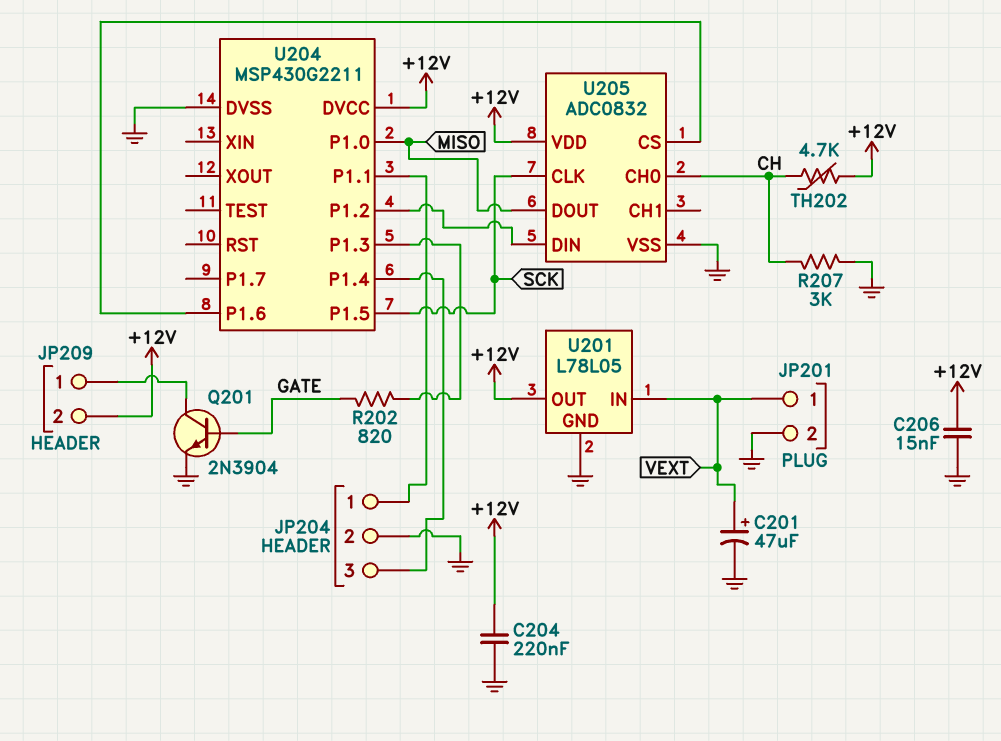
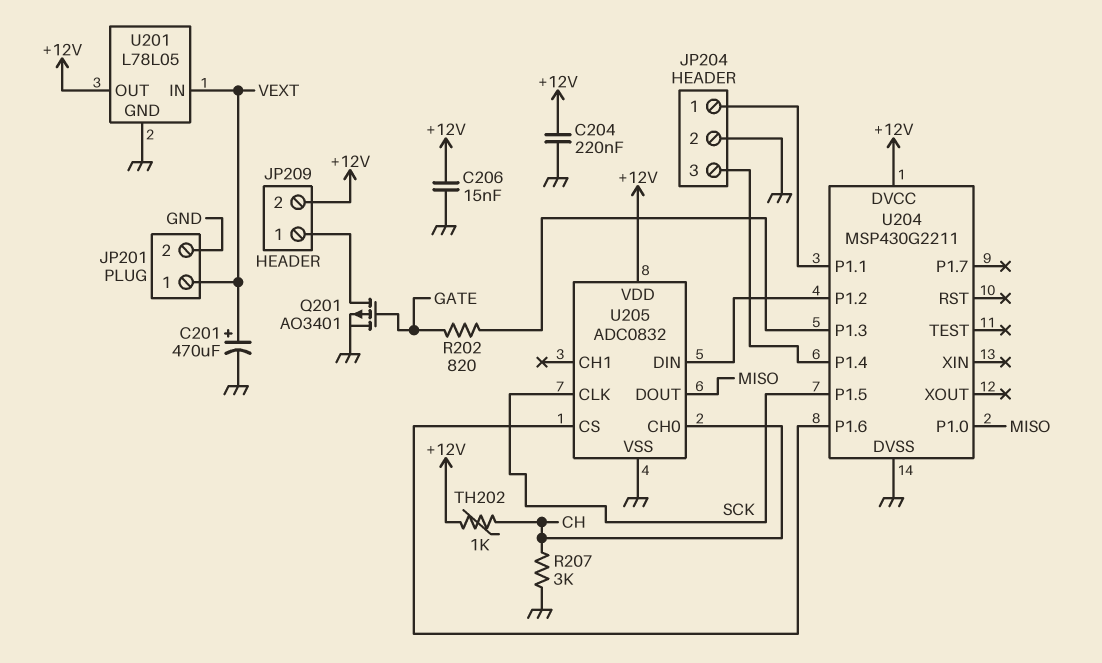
C201: 47uF (plus VEXT, minus GND) -> 470uF (plus VEXT, minus GND)
Q201: NPN 2N3904 (B GATE, C JP209/1, E GND) -> PMOS AO3401 (G GATE, D JP209/1, S GND)
TH202: 4.7k (+12V, CH) -> 1k (+12V, CH)

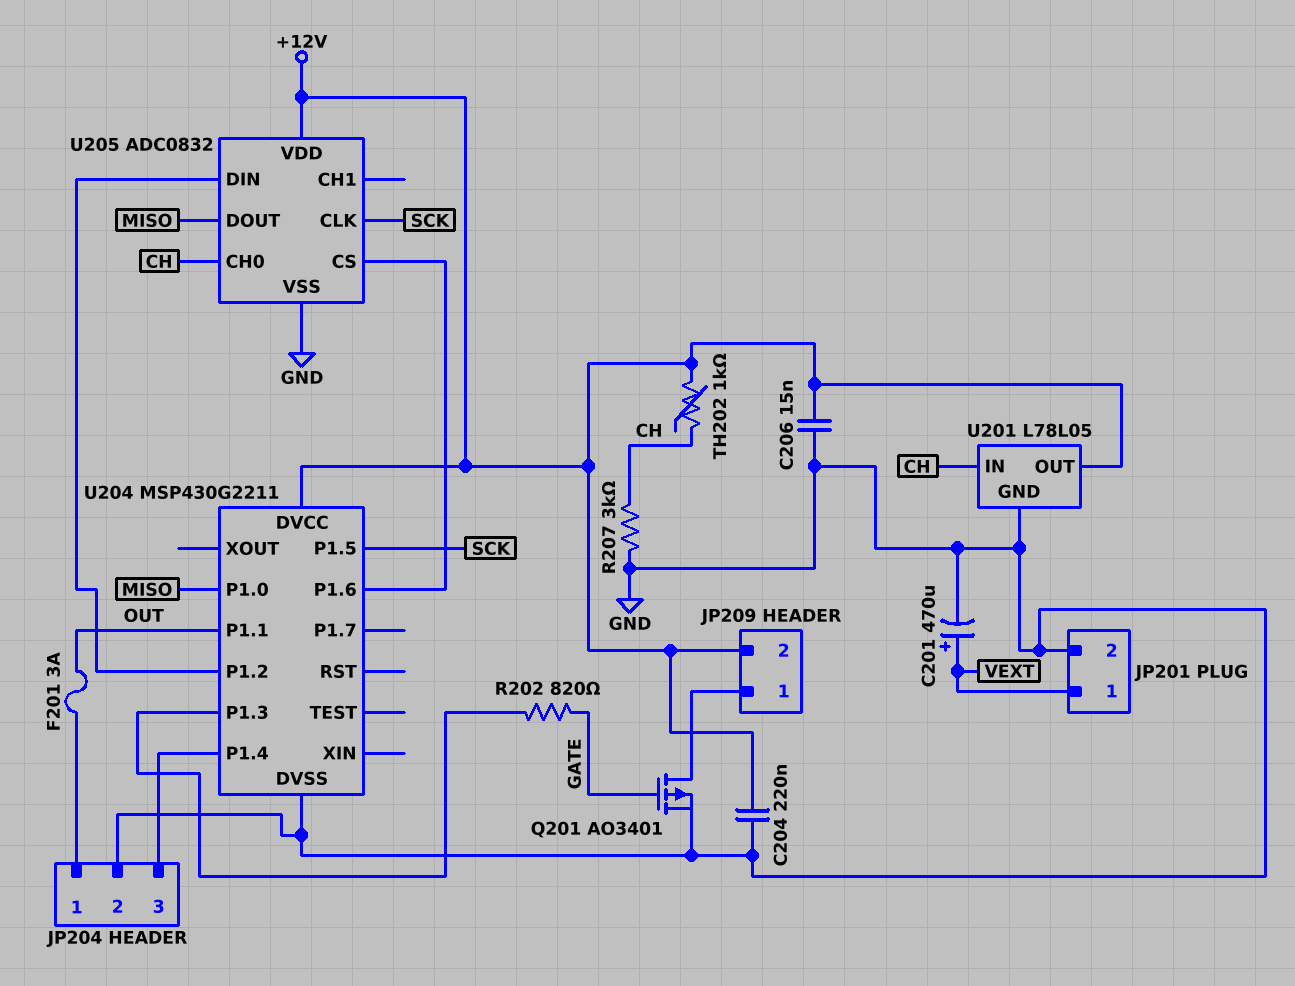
F201: none -> 3A (JP204/1, OUT)
U201 pin IN: VEXT -> CH
U204 pin P1.1: JP204/1 -> OUT

